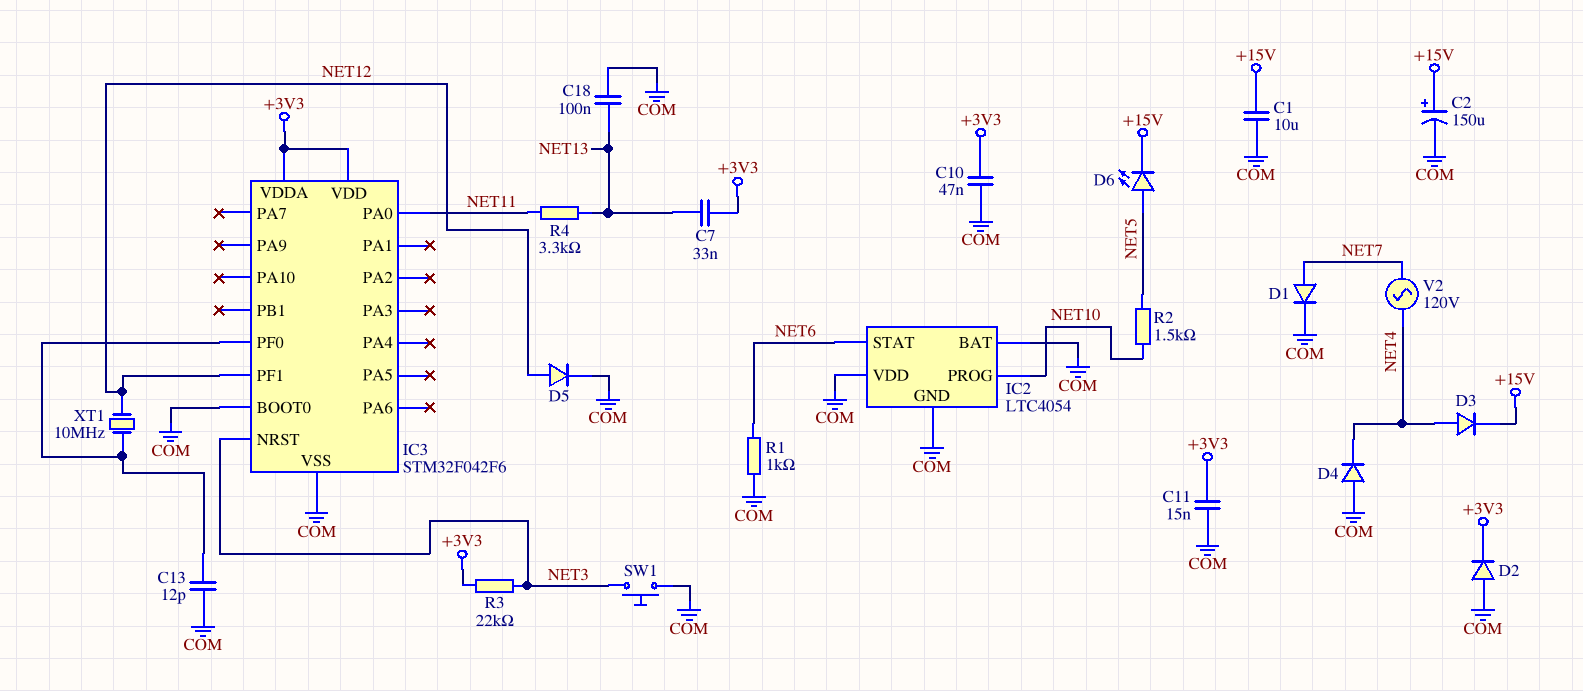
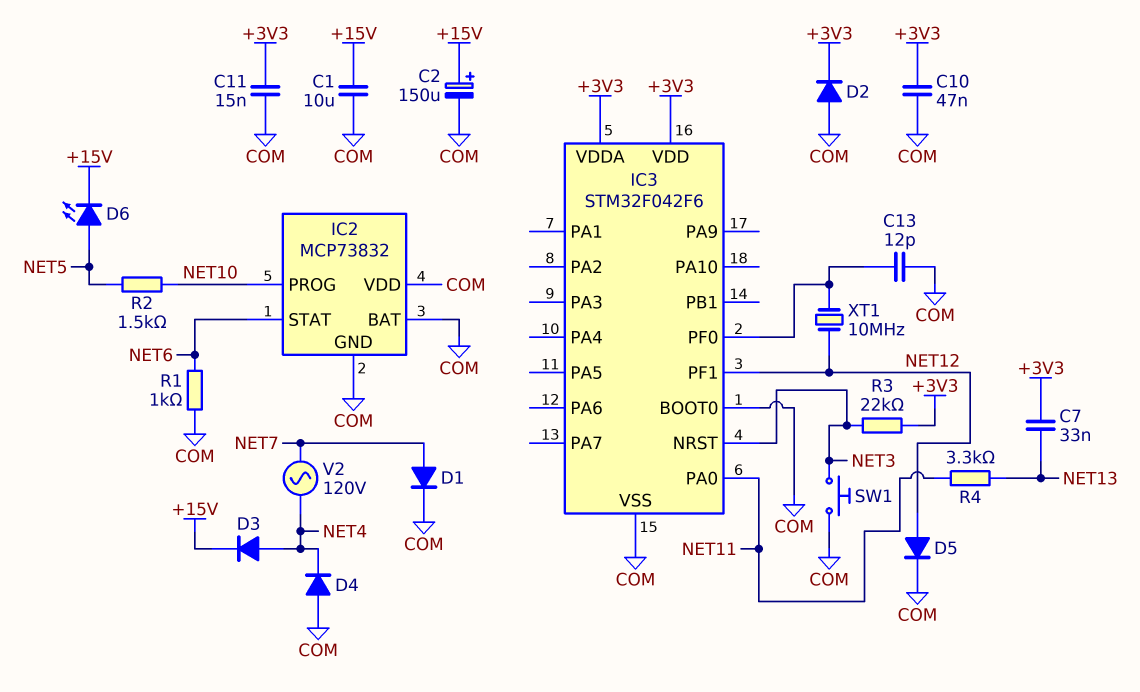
C18: 100nF (COM, NET13) -> none
IC2: LTC4054 -> MCP73832

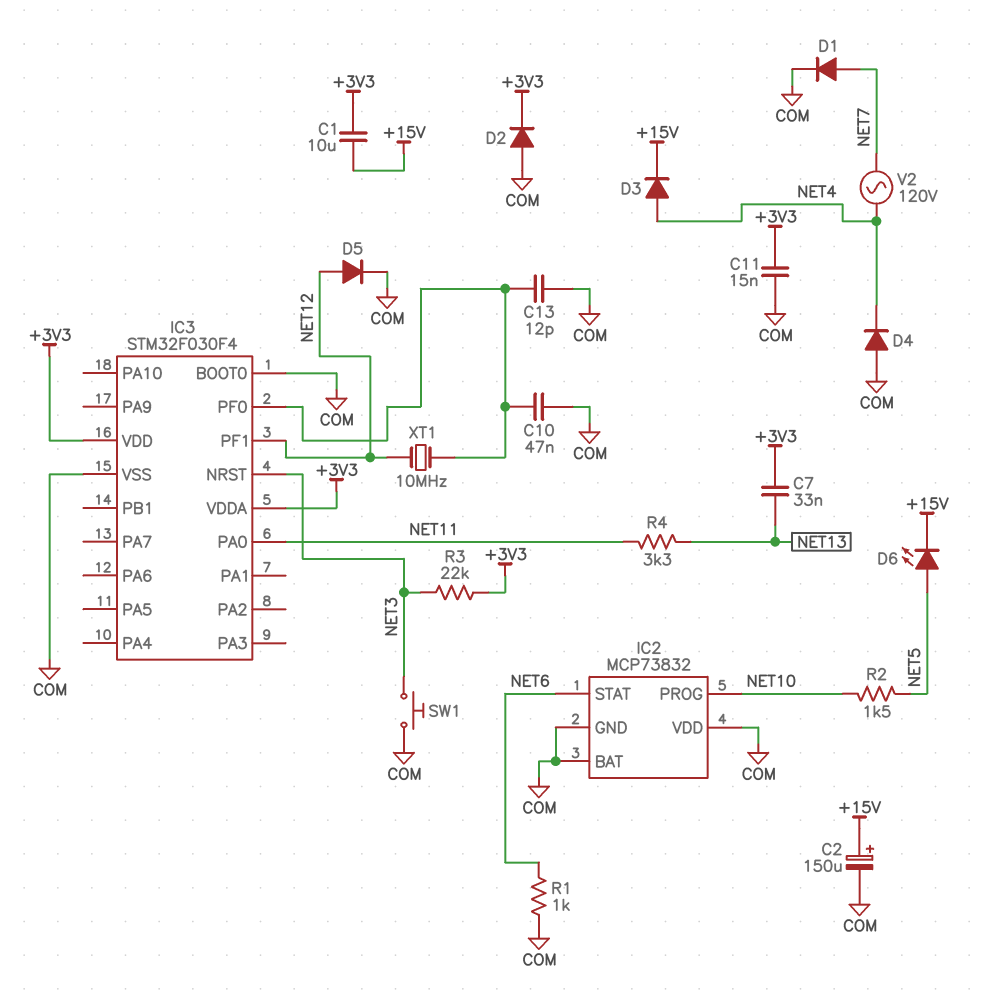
C1: 10uF (+15V, COM) -> 10uF (+3V3, +15V)
C10: 47nF (+3V3, COM) -> 47nF (COM, IC3/PF0)
IC3: STM32F042F6 -> STM32F030F4

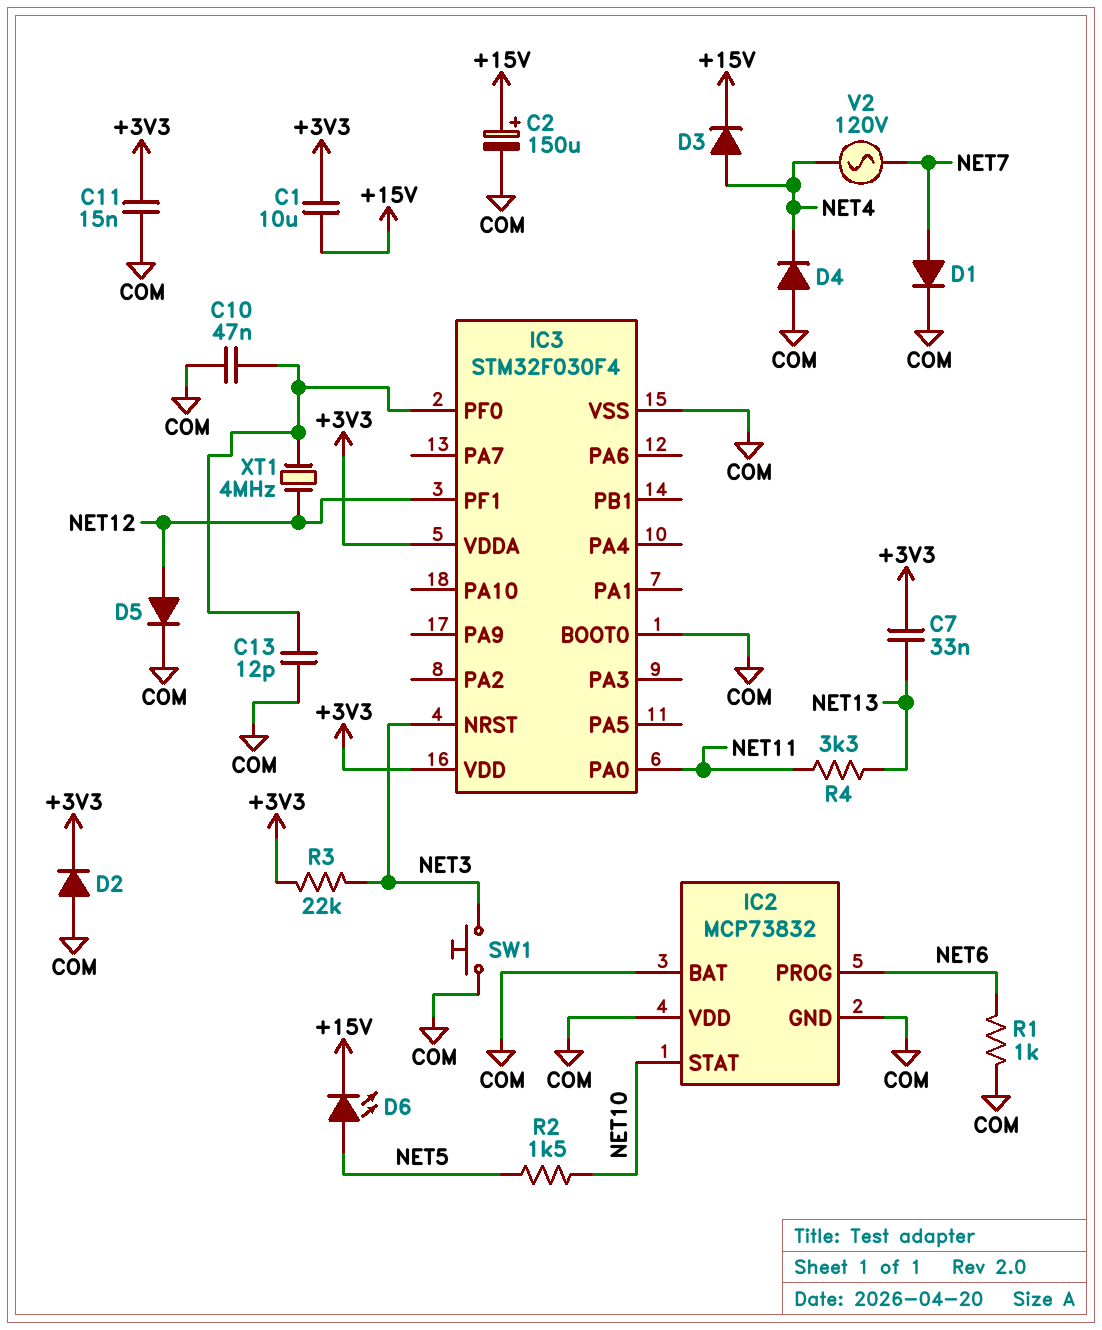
IC2 pin PROG: NET10 -> NET6
IC2 pin STAT: NET6 -> NET10
XT1: 10MHz (IC3/PF0, NET12) -> 4MHz (IC3/PF0, NET12)

